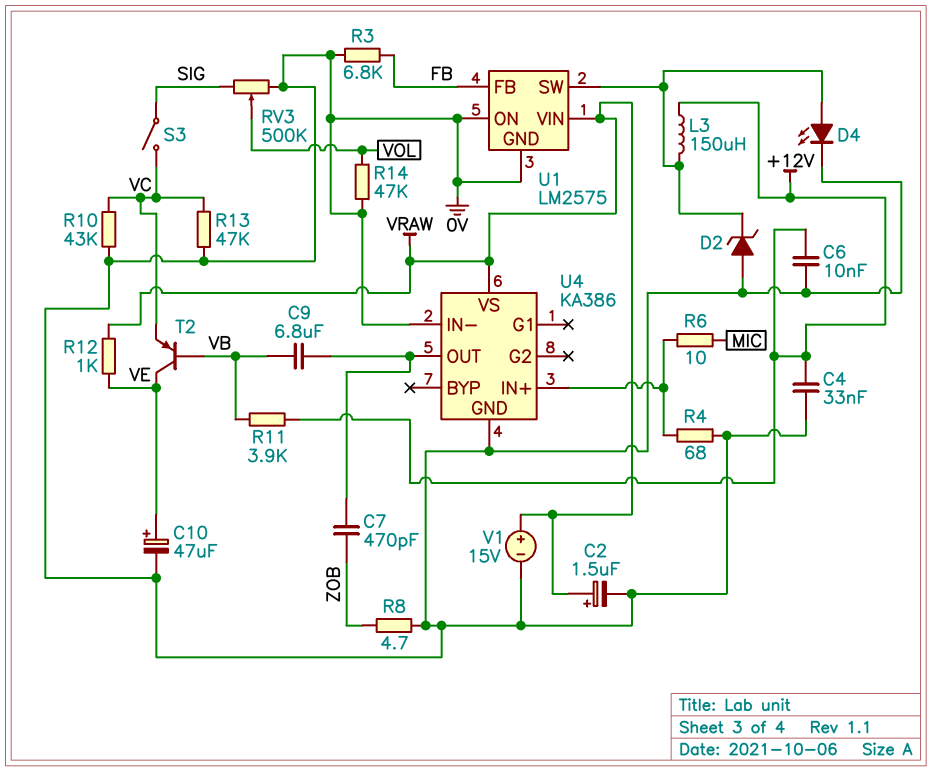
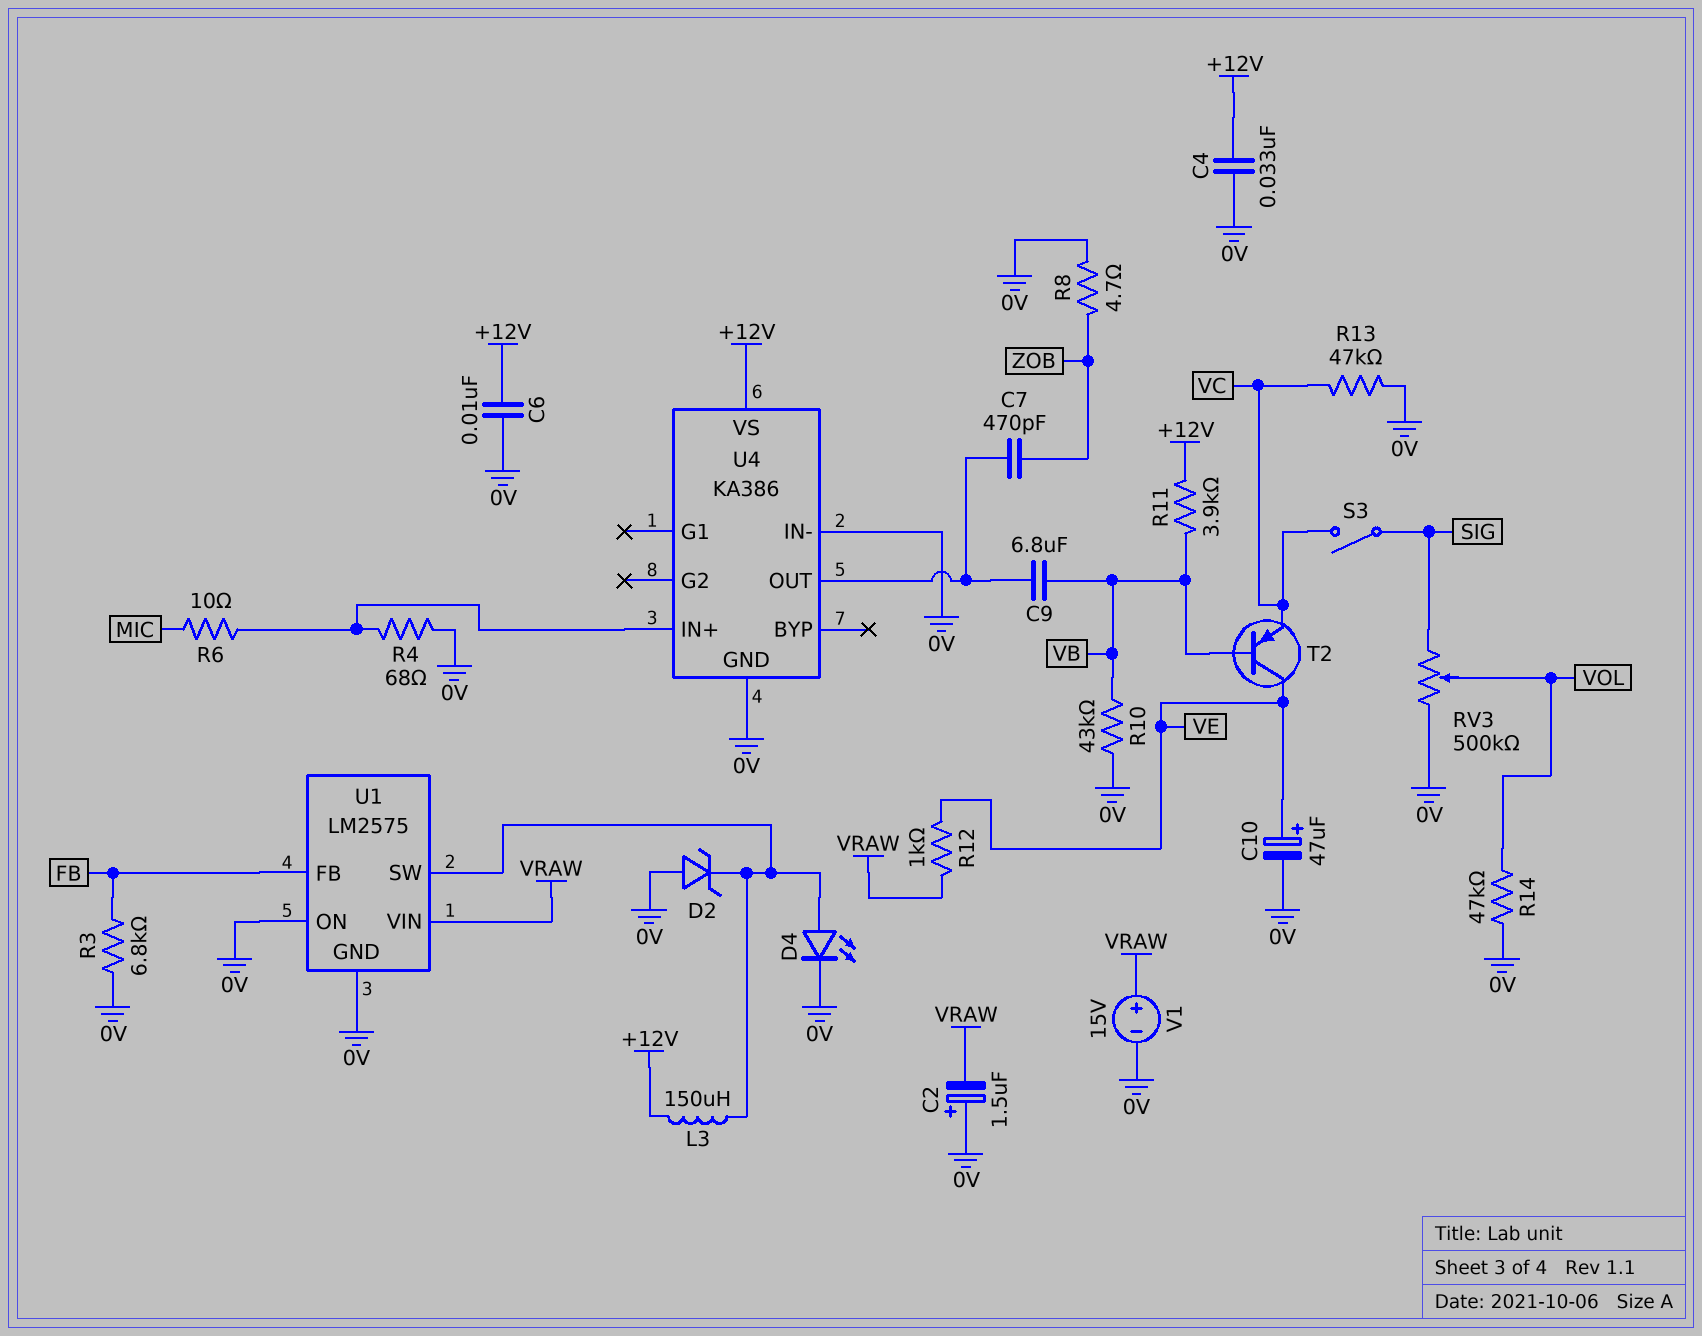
C2: 1.5uF (plus VRAW, minus 0V) -> 1.5uF (plus 0V, minus VRAW)
R10: 43k (0V, VC) -> 43k (0V, VB)
U4 pin VS: VRAW -> +12V

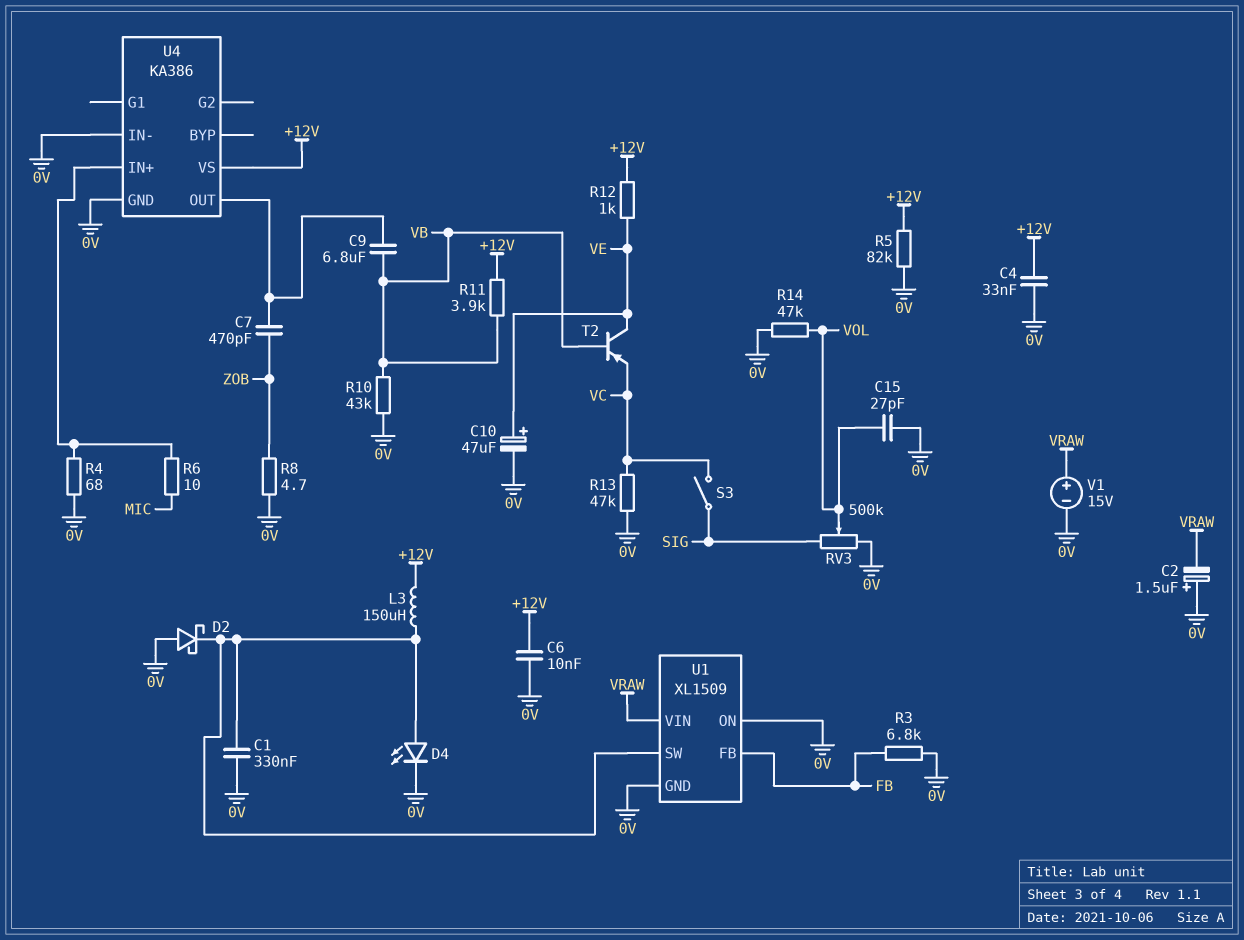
C1: none -> 330nF (0V, U1/SW)
C15: none -> 27pF (0V, VOL)
D2: zener (A 0V, K U1/SW) -> schottky (A 0V, K U1/SW)
R5: none -> 82k (+12V, 0V)
R12: 1k (VE, VRAW) -> 1k (+12V, VE)
U1: LM2575 -> XL1509

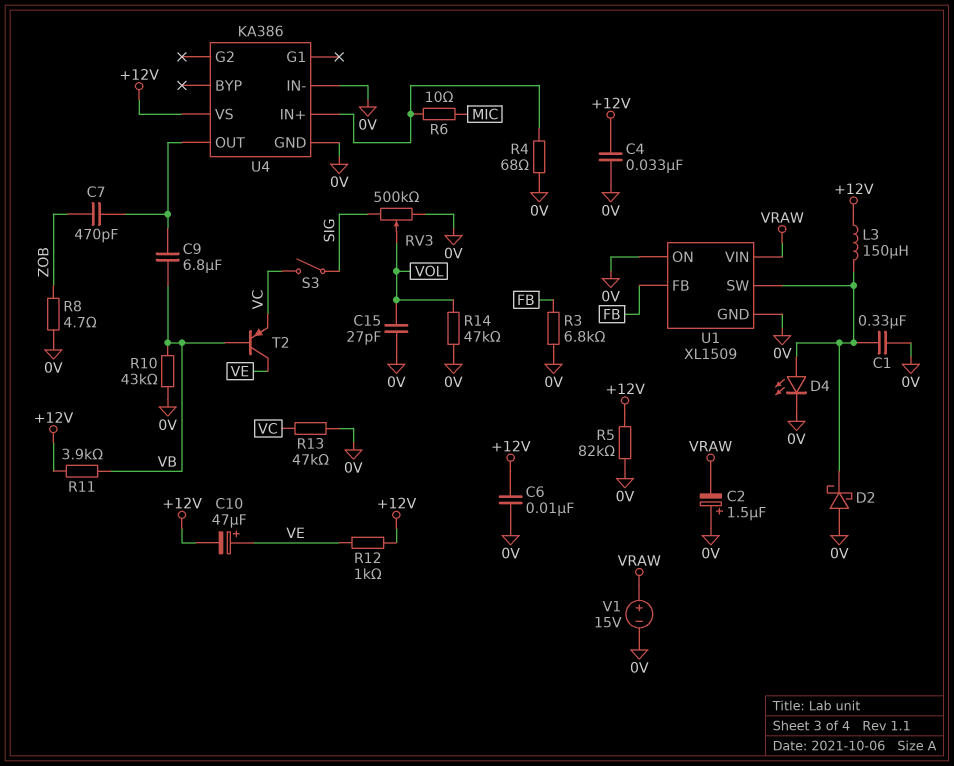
C10: 47uF (plus VE, minus 0V) -> 47uF (plus VE, minus +12V)

